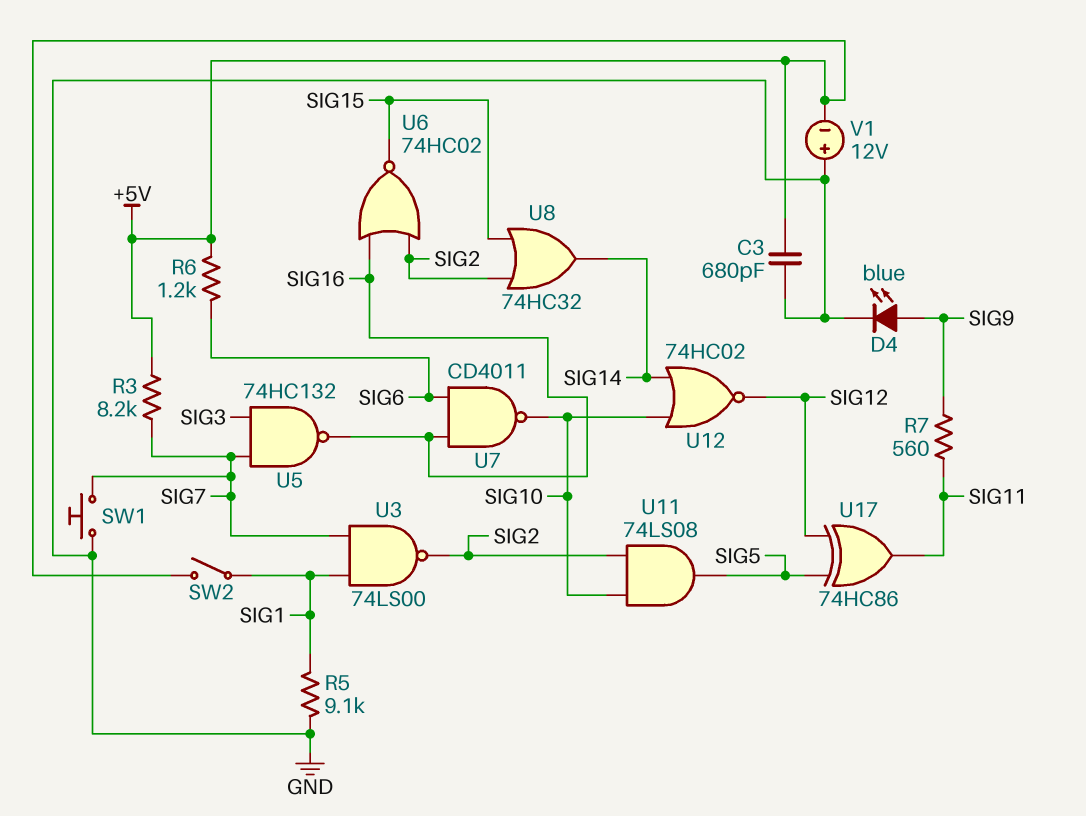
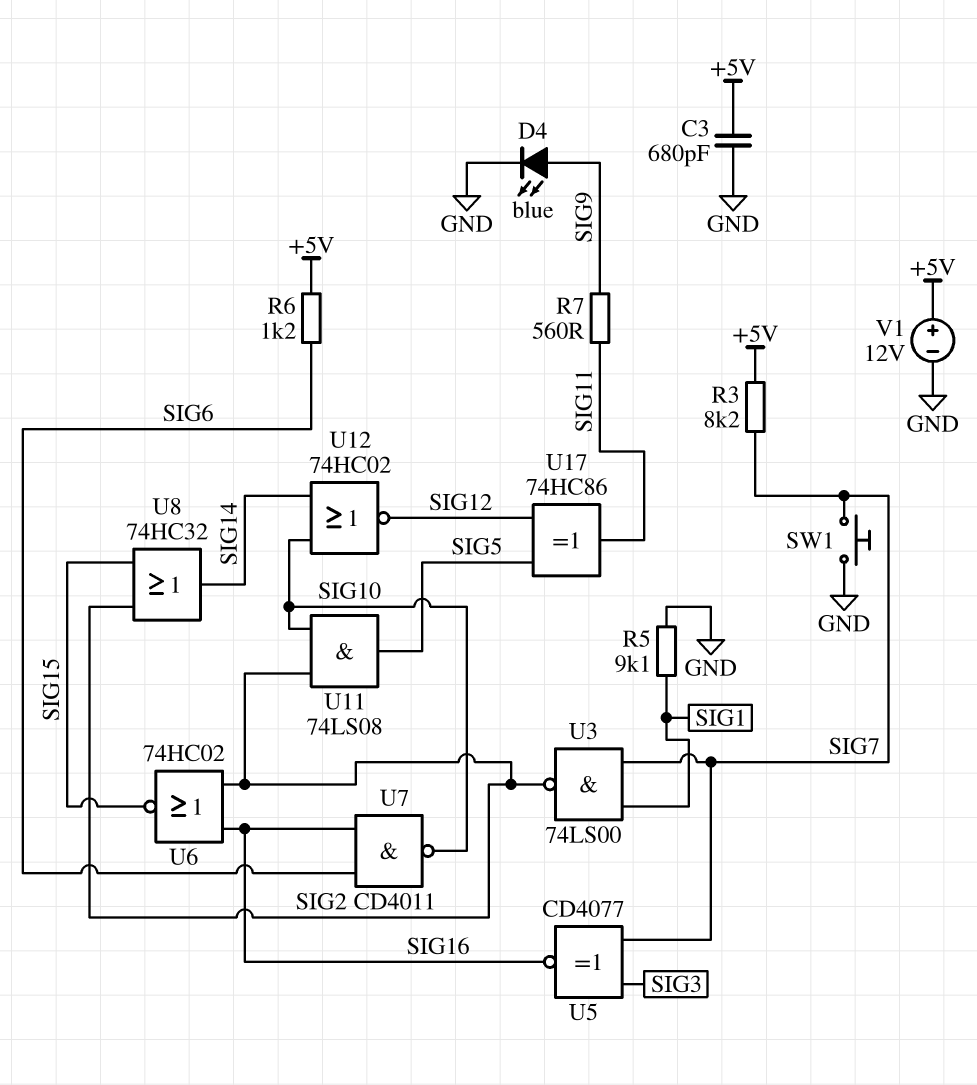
SW2: switch (+5V, SIG1) -> none
U5: NAND 74HC132 (in SIG3, in SIG7, out SIG16) -> XNOR CD4077 (in SIG3, in SIG7, out SIG16)
V1: 12V (plus GND, minus +5V) -> 12V (plus +5V, minus GND)

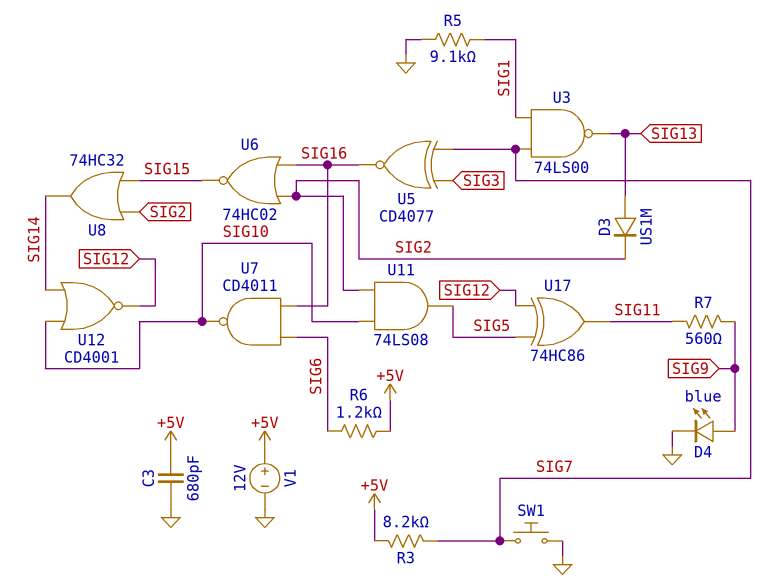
D3: none -> diode US1M (A SIG13, K SIG2)
U3: NAND 74LS00 (in SIG1, in SIG7, out SIG2) -> NAND 74LS00 (in SIG1, in SIG7, out SIG13)
U12: NOR 74HC02 (in SIG10, in SIG14, out SIG12) -> NOR CD4001 (in SIG10, in SIG14, out SIG12)

